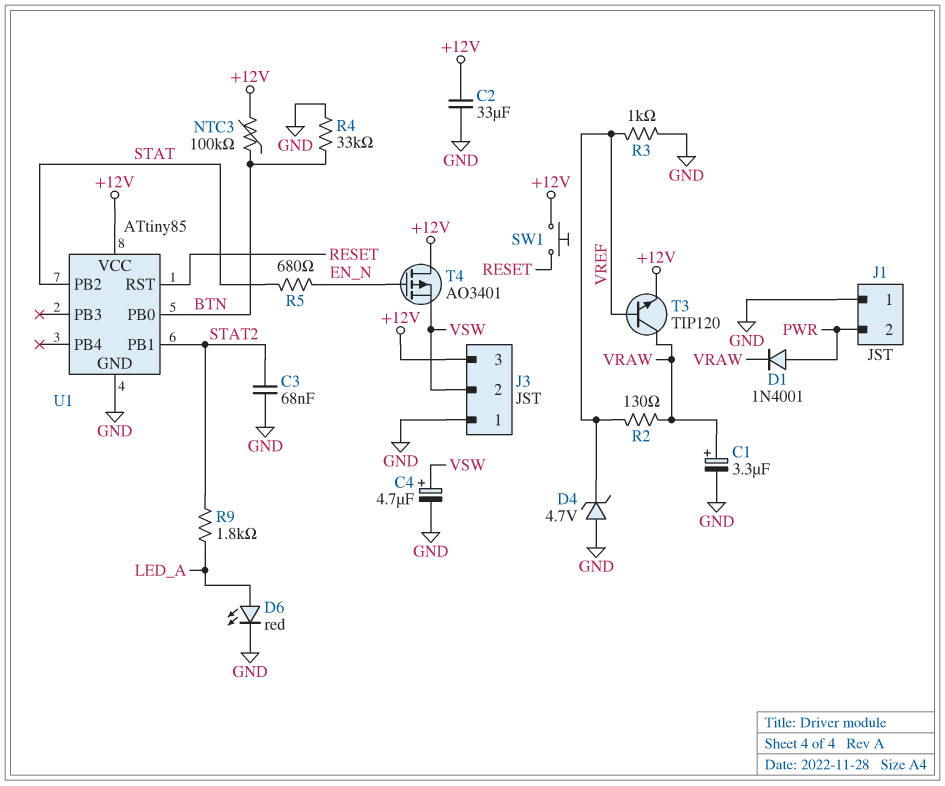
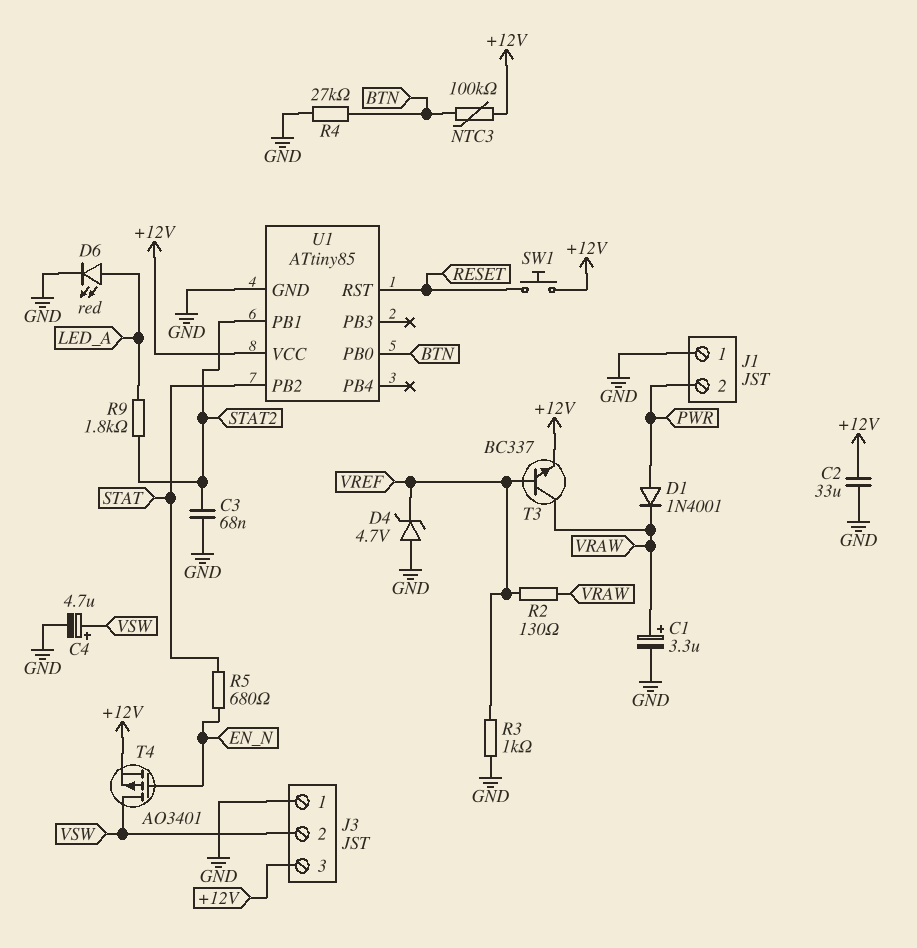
R4: 33k (BTN, GND) -> 27k (BTN, GND)
T3: NPN TIP120 (B VREF, C VRAW, E +12V) -> NPN BC337 (B VREF, C VRAW, E +12V)
T4: PMOS AO3401 (G EN_N, D +12V, S VSW) -> PMOS AO3401 (G EN_N, D VSW, S +12V)

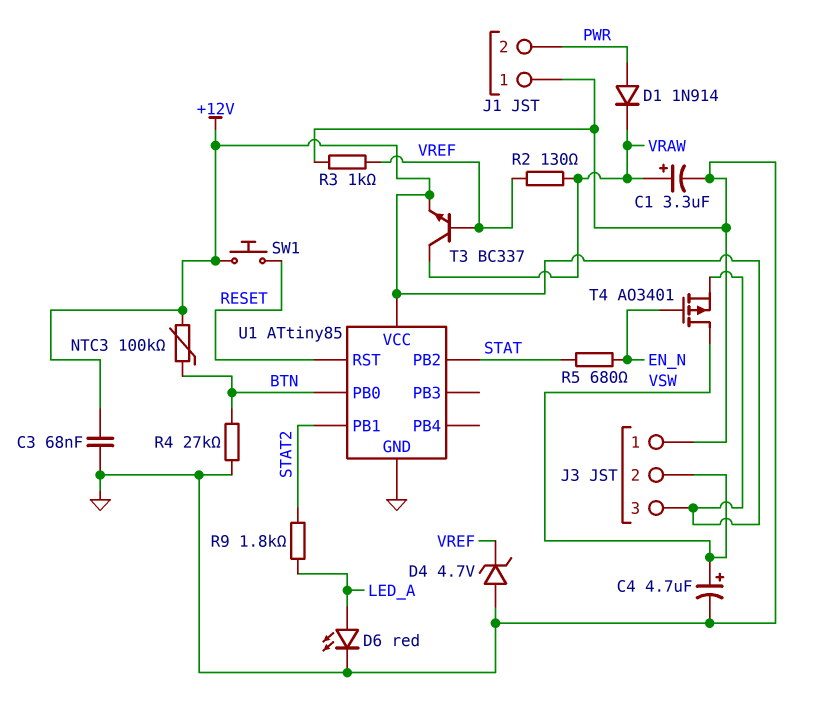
C2: 33uF (+12V, GND) -> none
C3: 68nF (GND, STAT2) -> 68nF (+12V, GND)
D1: diode 1N4001 (A PWR, K VRAW) -> diode 1N914 (A PWR, K VRAW)

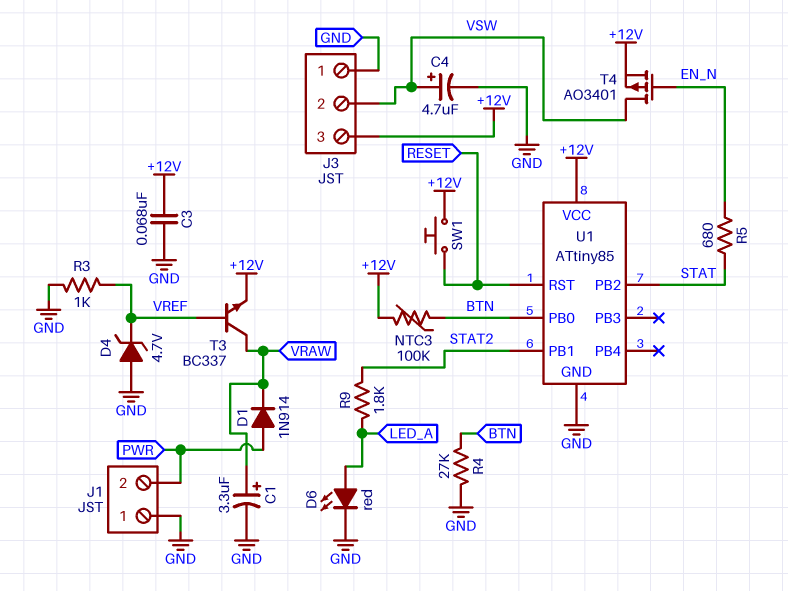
R2: 130 (VRAW, VREF) -> none

